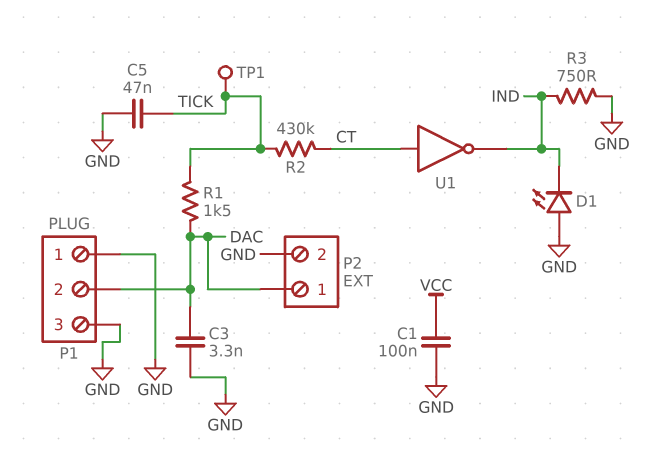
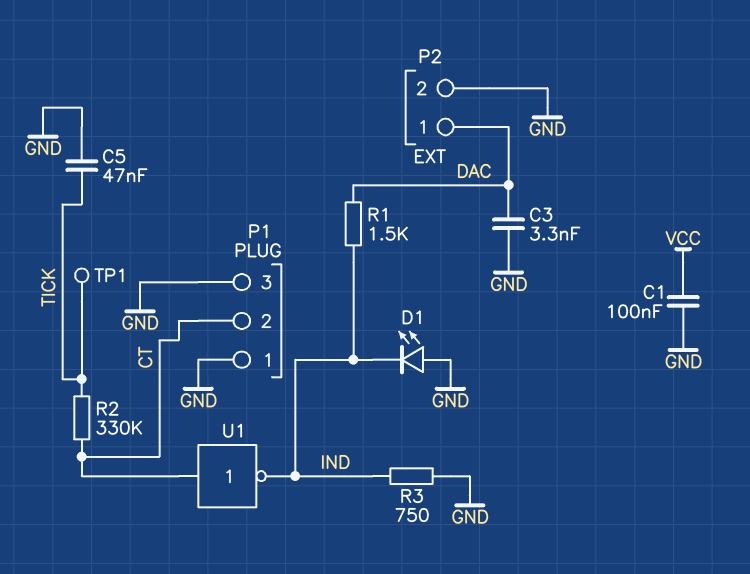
P1 pin 2: DAC -> CT
R1: 1.5k (DAC, TICK) -> 1.5k (DAC, IND)
R2: 430k (CT, TICK) -> 330k (CT, TICK)

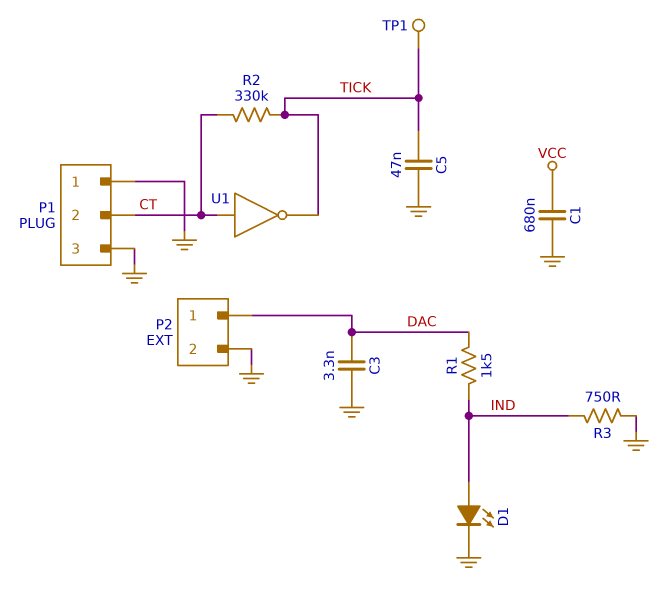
C1: 100nF (GND, VCC) -> 680nF (GND, VCC)
D1: LED (A GND, K IND) -> LED (A IND, K GND)
U1: NOT (in CT, out IND) -> NOT (in CT, out TICK)

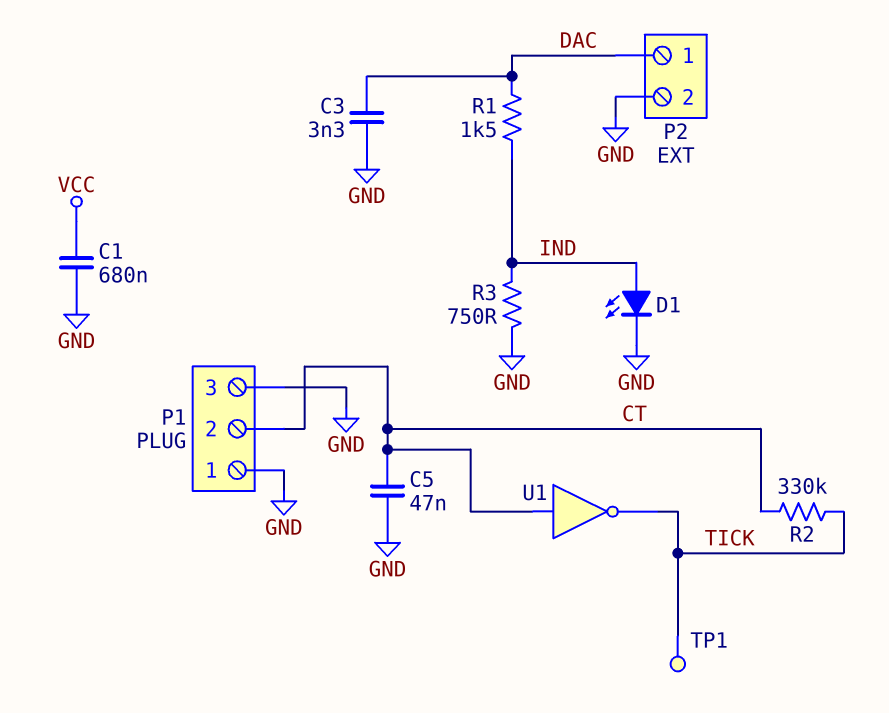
C5: 47nF (GND, TICK) -> 47nF (CT, GND)

